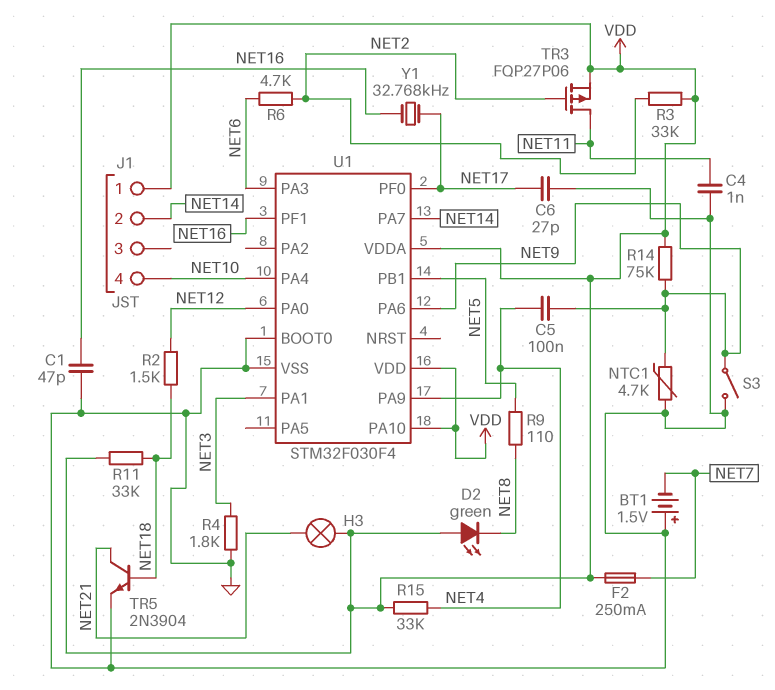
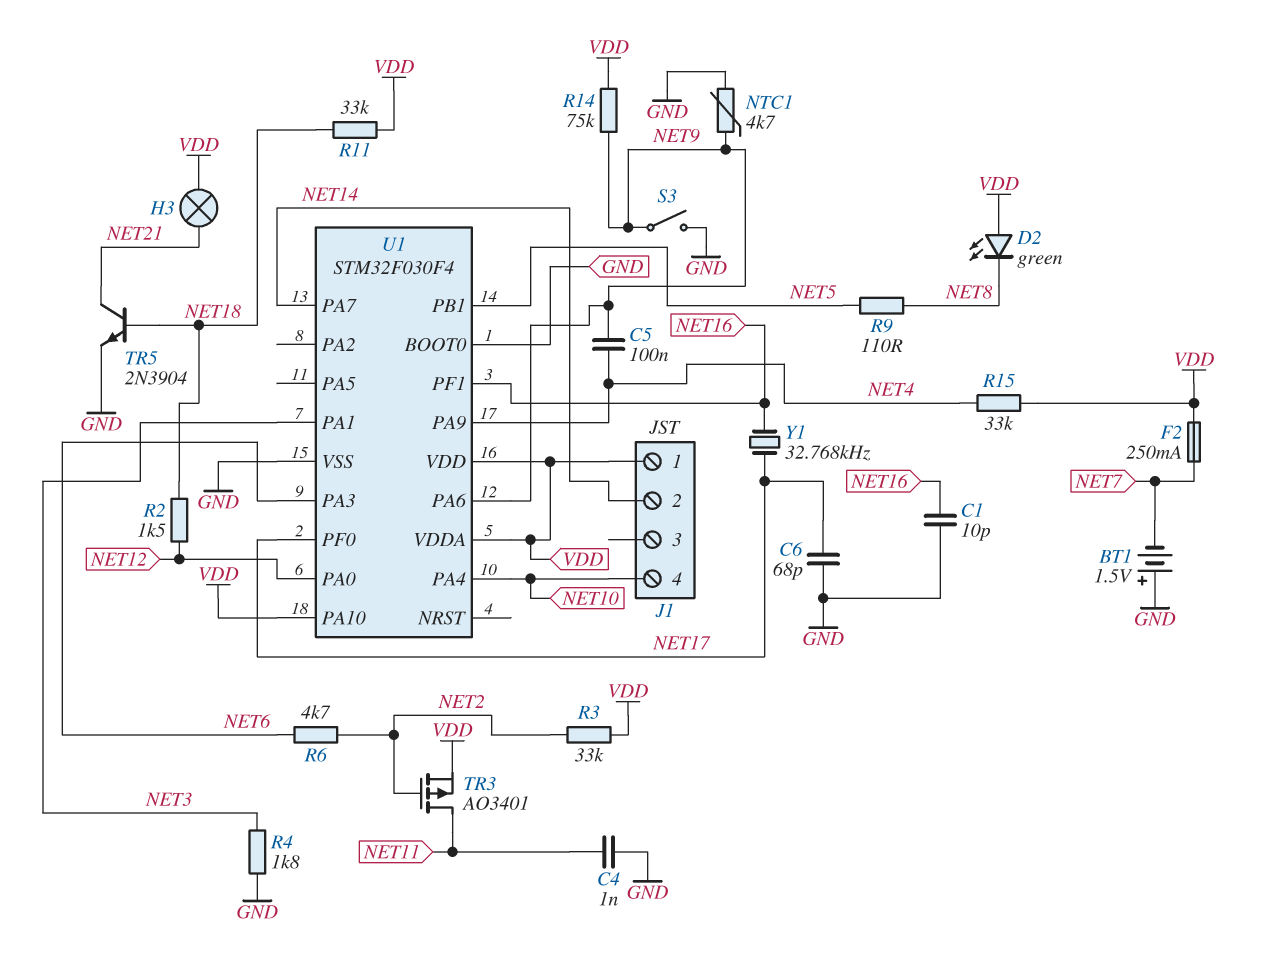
C1: 47pF (GND, NET16) -> 10pF (GND, NET16)
C6: 27pF (GND, NET17) -> 68pF (GND, NET17)
TR3: PMOS FQP27P06 (G NET2, D NET11, S VDD) -> PMOS AO3401 (G NET2, D NET11, S VDD)

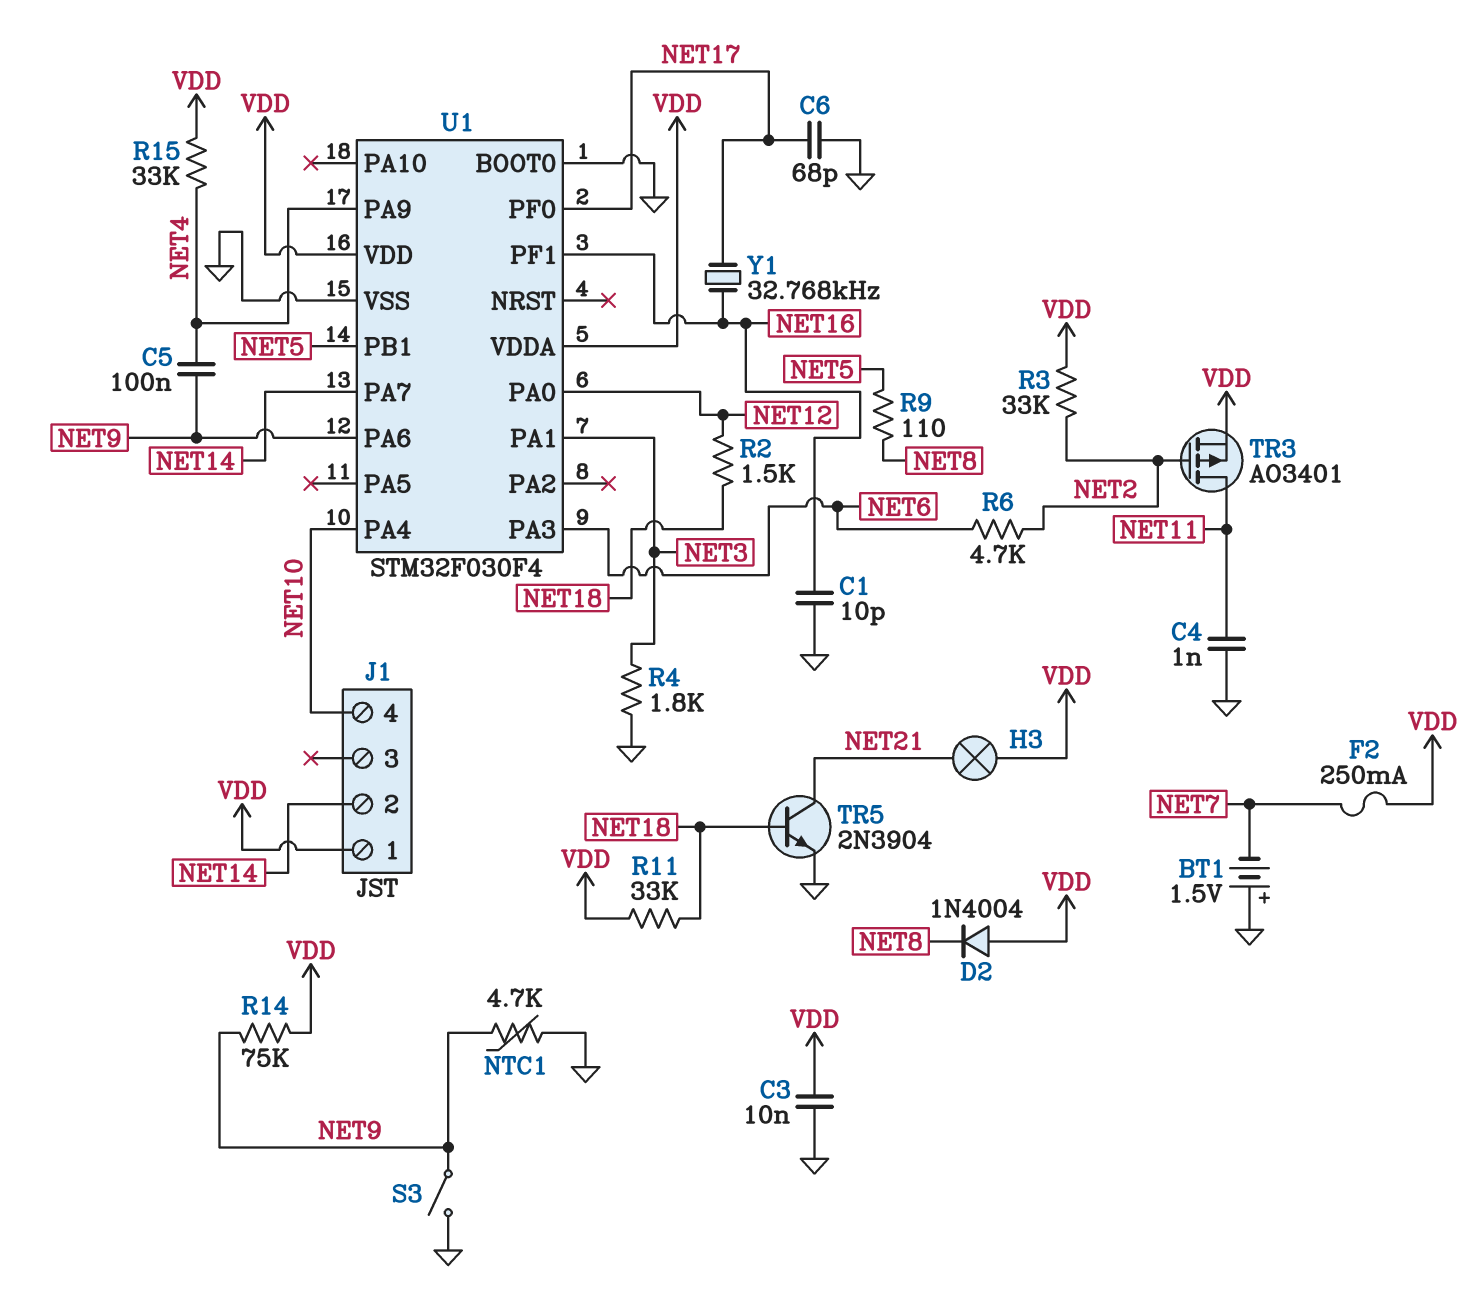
C3: none -> 10nF (GND, VDD)
D2: LED green (A VDD, K NET8) -> diode 1N4004 (A VDD, K NET8)
U1 pin PA10: VDD -> none

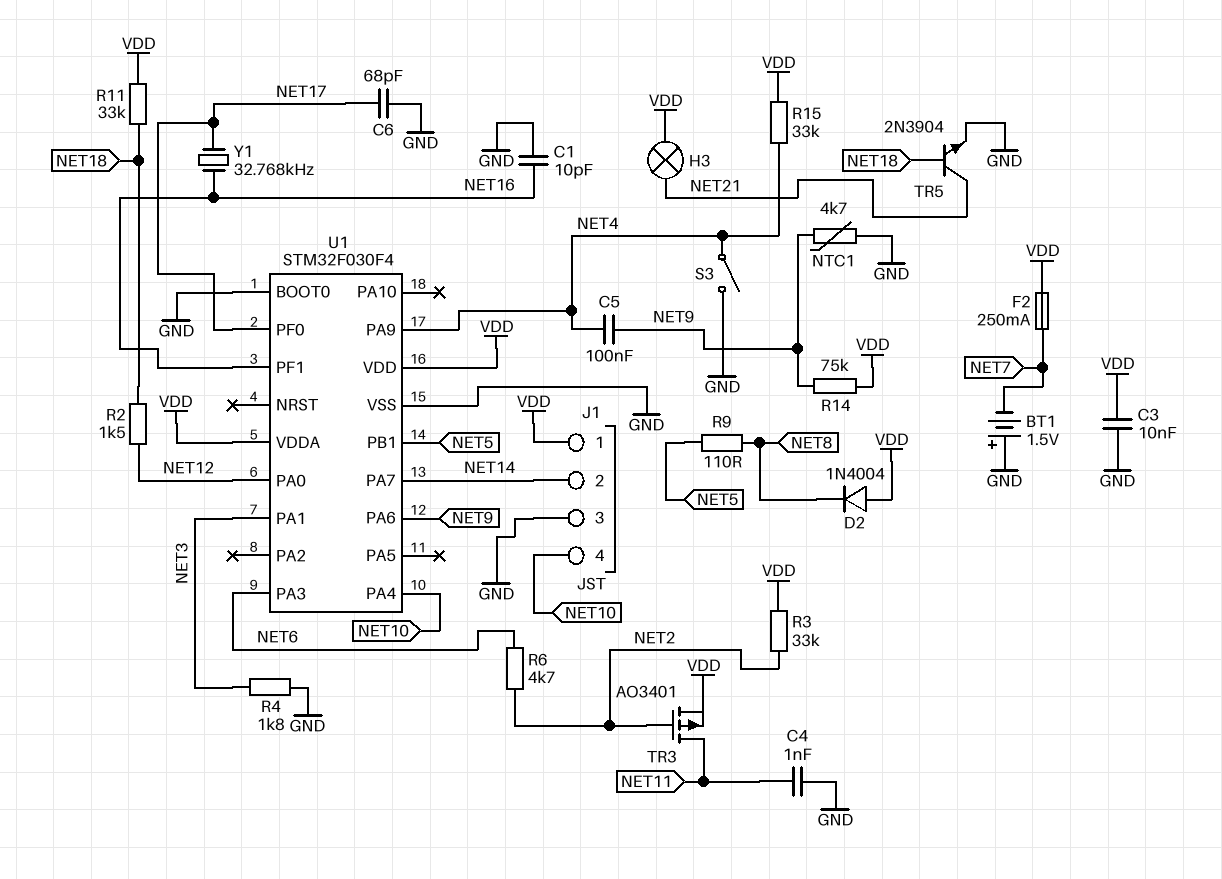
J1 pin 3: none -> GND
S3: switch (GND, NET9) -> switch (GND, NET4)

